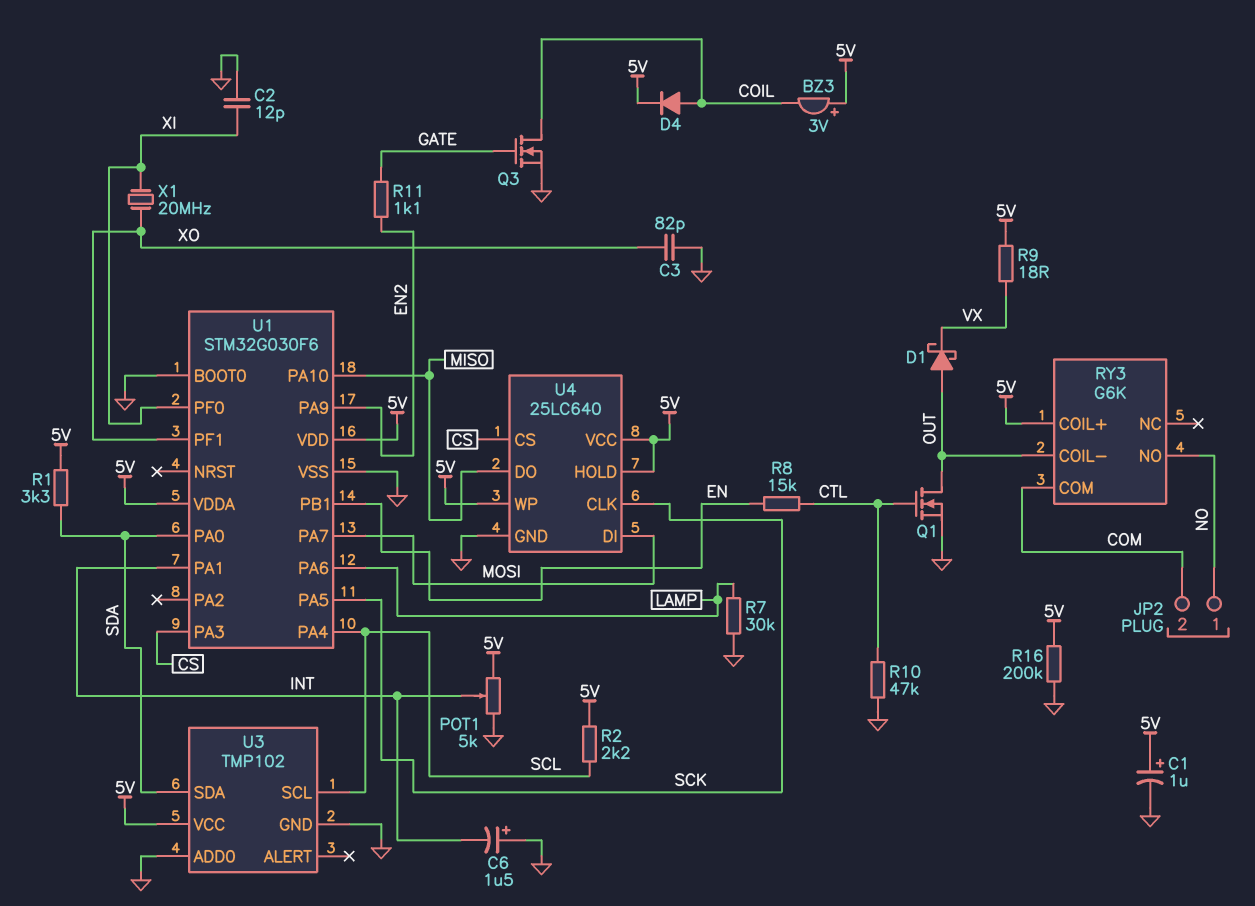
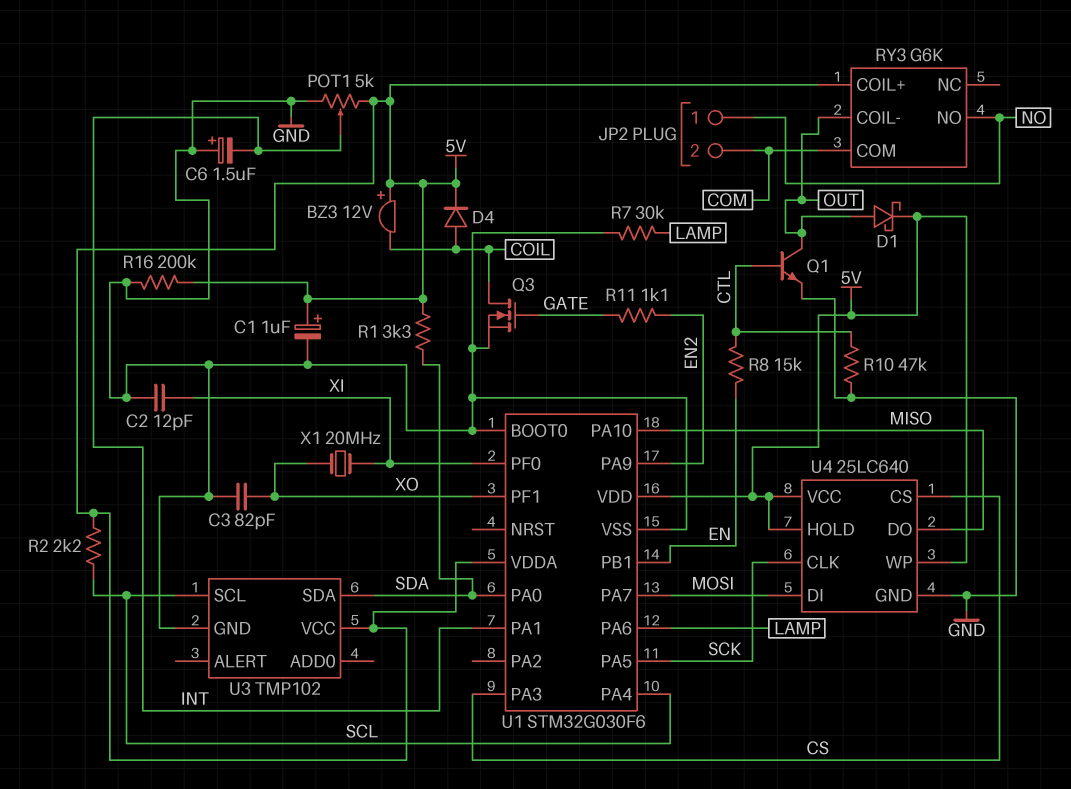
BZ3: buzzer 3V (plus 5V, minus COIL) -> buzzer 12V (plus 5V, minus COIL)
D1: schottky (A OUT, K VX) -> schottky (A OUT, K 5V)
Q1: NMOS (G CTL, D OUT, S GND) -> NPN (B CTL, C OUT, E GND)
R9: 18 (5V, VX) -> none
U3 pin ADD0: GND -> none

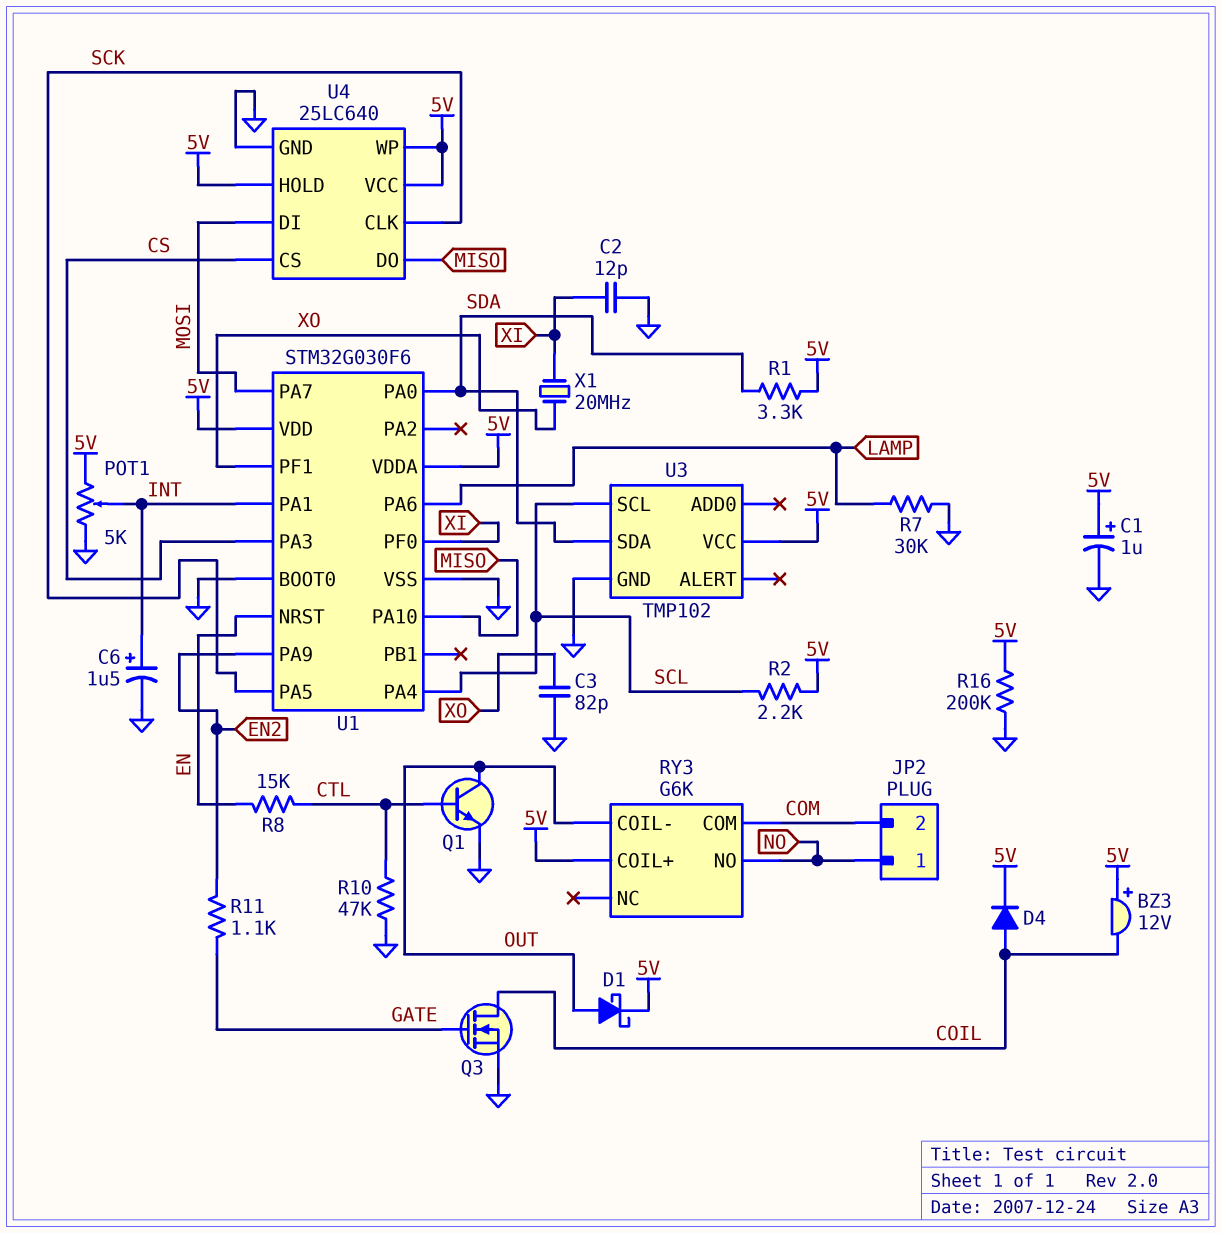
C6: 1.5uF (plus GND, minus INT) -> 1.5uF (plus INT, minus GND)
U1 pin NRST: none -> EN
U1 pin PB1: EN -> none

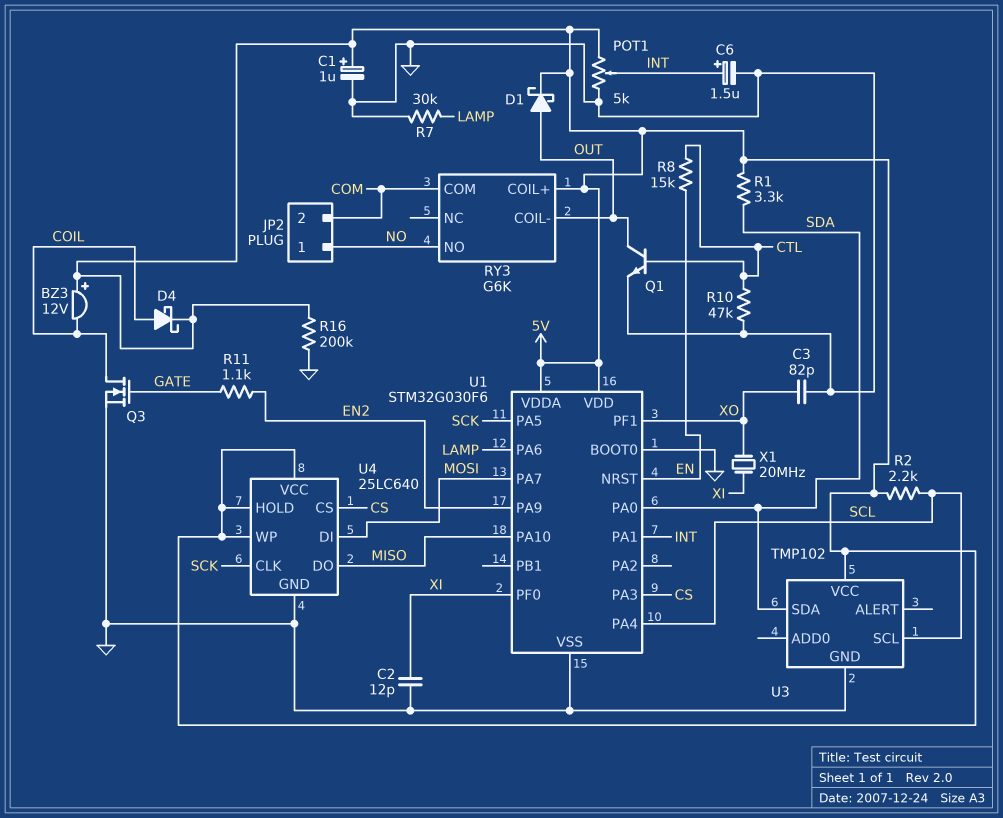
D4: diode (A COIL, K 5V) -> schottky (A COIL, K 5V)

